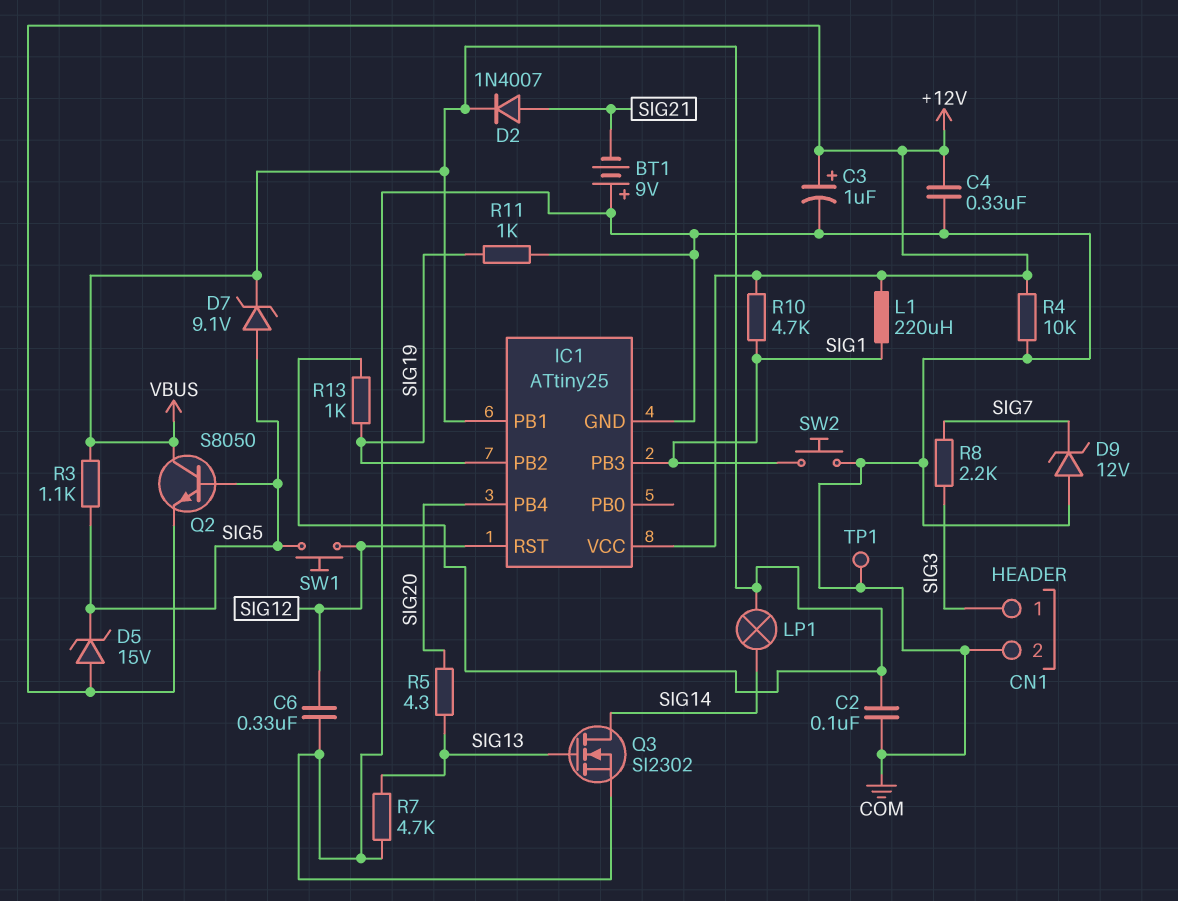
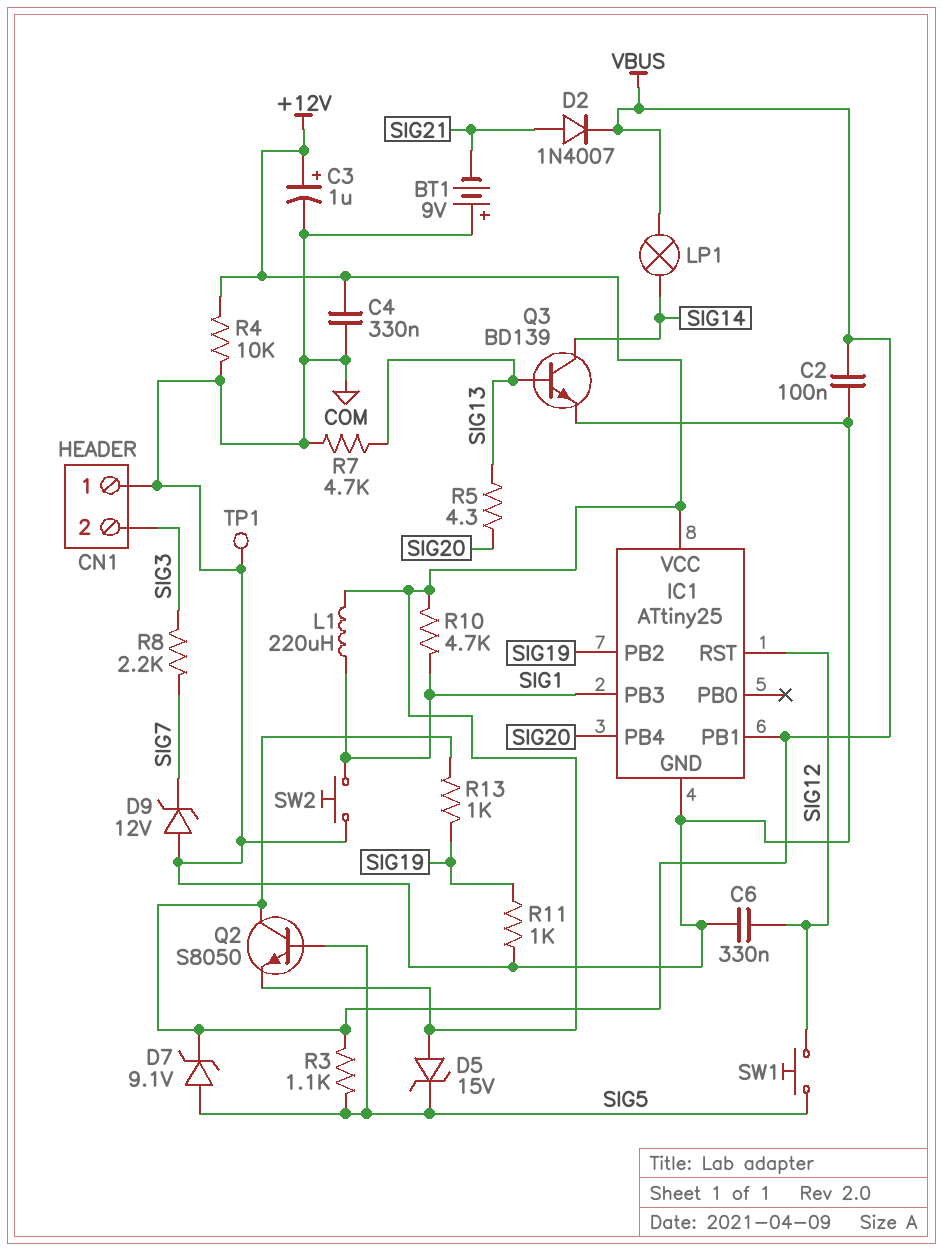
CN1 pin 1: SIG3 -> COM
CN1 pin 2: COM -> SIG3
Q3: NMOS SI2302 (G SIG13, D SIG14, S COM) -> NPN BD139 (B SIG13, C SIG14, E COM)

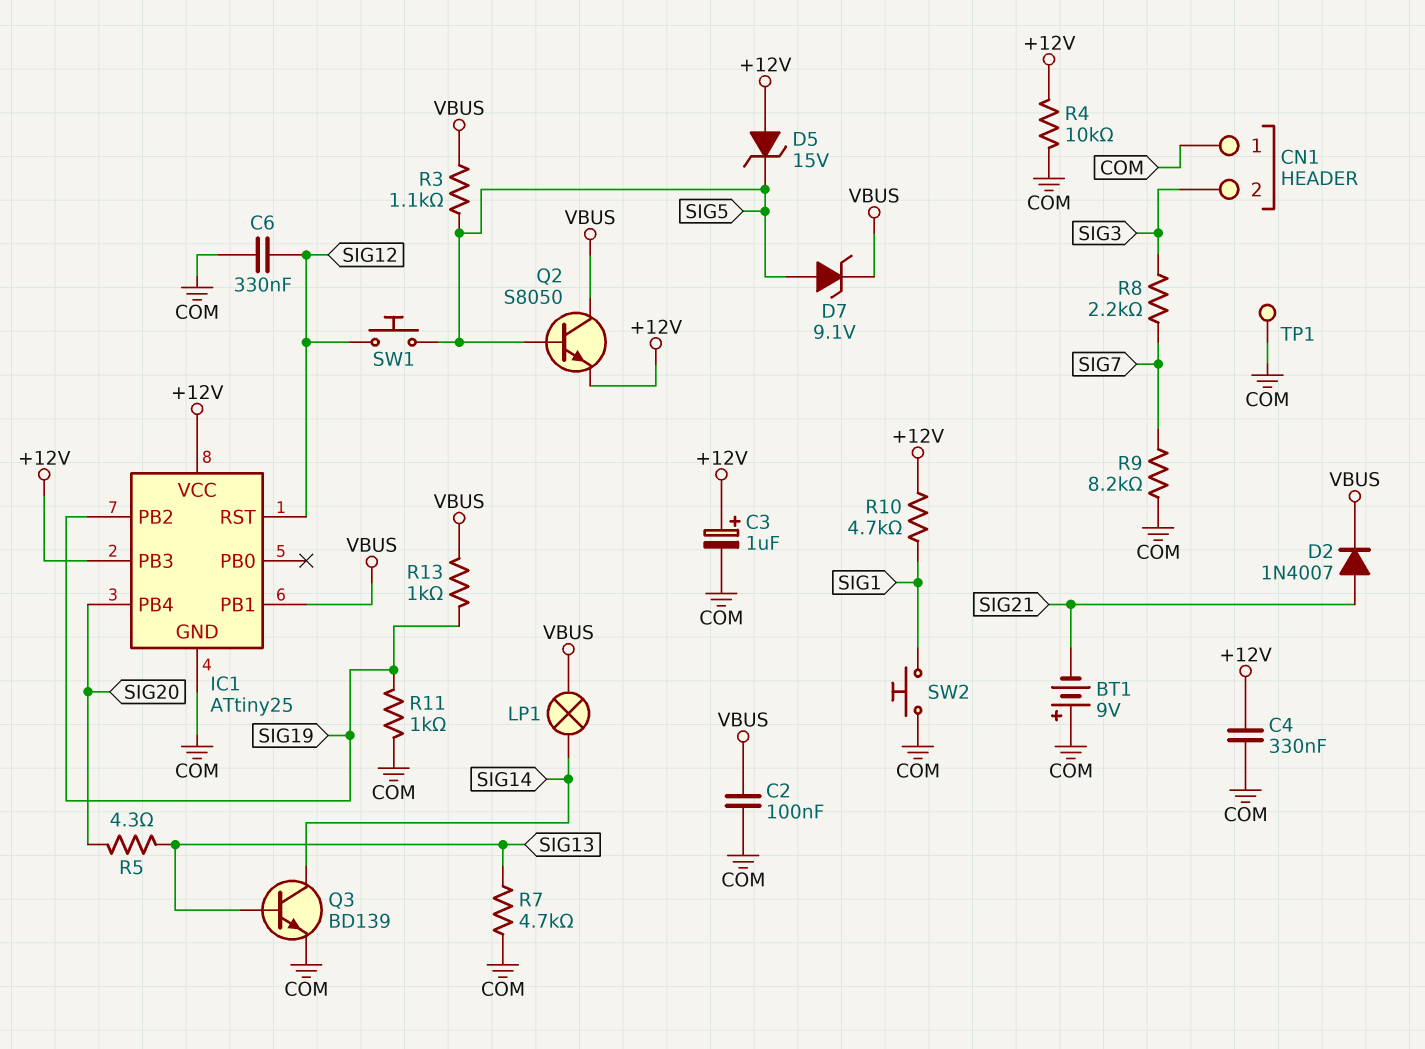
D9: zener 12V (A COM, K SIG7) -> none
IC1 pin PB3: SIG1 -> +12V
L1: 220uH (+12V, SIG1) -> none
R9: none -> 8.2k (COM, SIG7)

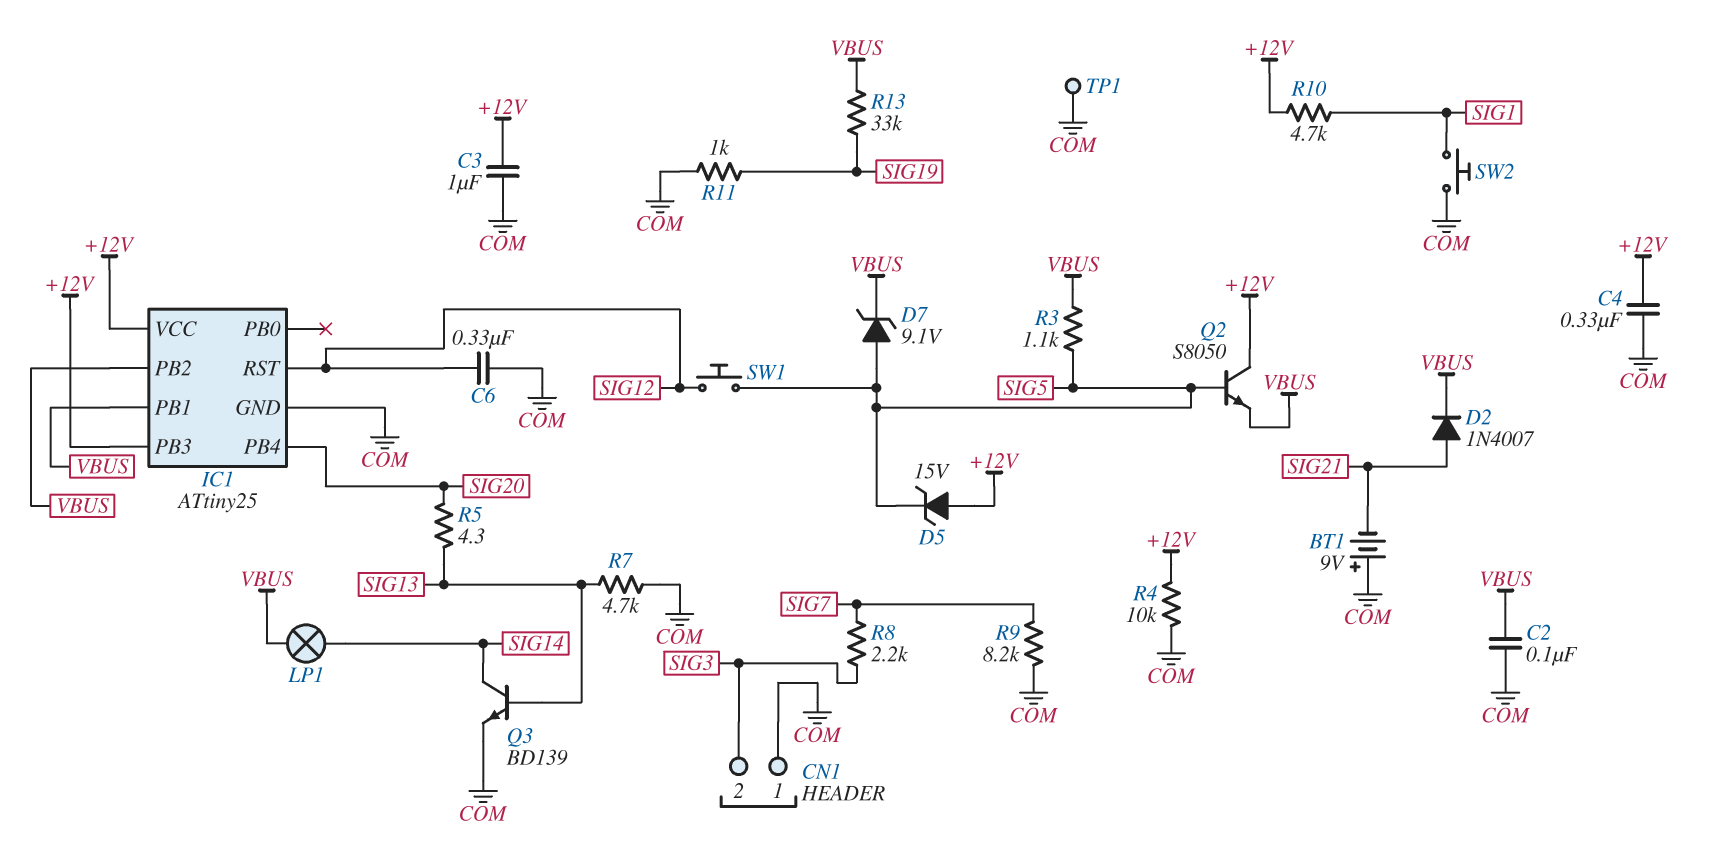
C3: 1uF (plus +12V, minus COM) -> 1uF (+12V, COM)
IC1 pin PB2: SIG19 -> VBUS
Q2: NPN S8050 (B SIG5, C VBUS, E +12V) -> NPN S8050 (B SIG5, C +12V, E VBUS)
R13: 1k (SIG19, VBUS) -> 33k (SIG19, VBUS)

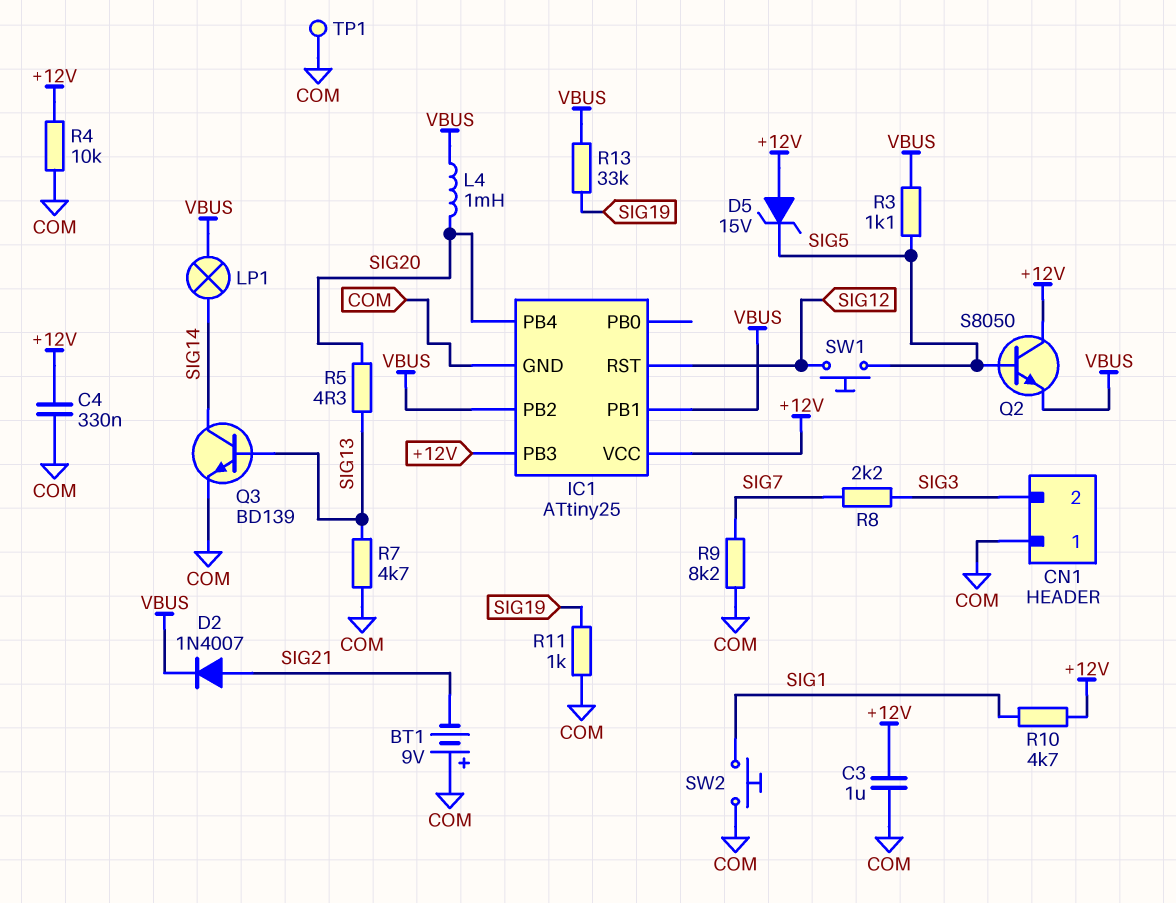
C2: 100nF (COM, VBUS) -> none
C6: 330nF (COM, SIG12) -> none
D7: zener 9.1V (A SIG5, K VBUS) -> none
L4: none -> 1mH (SIG20, VBUS)

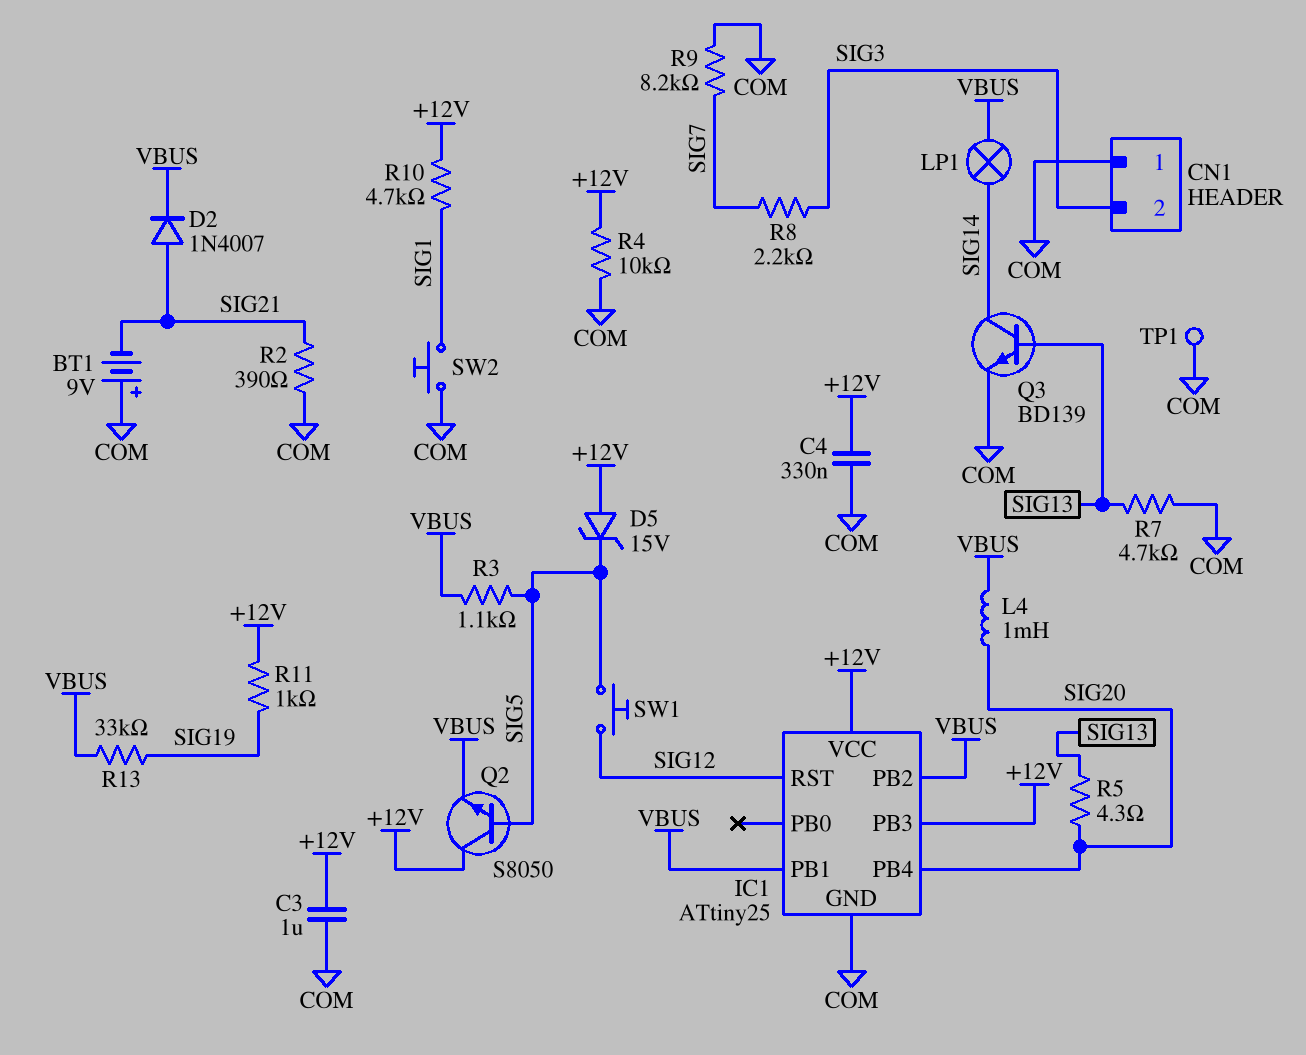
R2: none -> 390 (COM, SIG21)
R11: 1k (COM, SIG19) -> 1k (+12V, SIG19)

